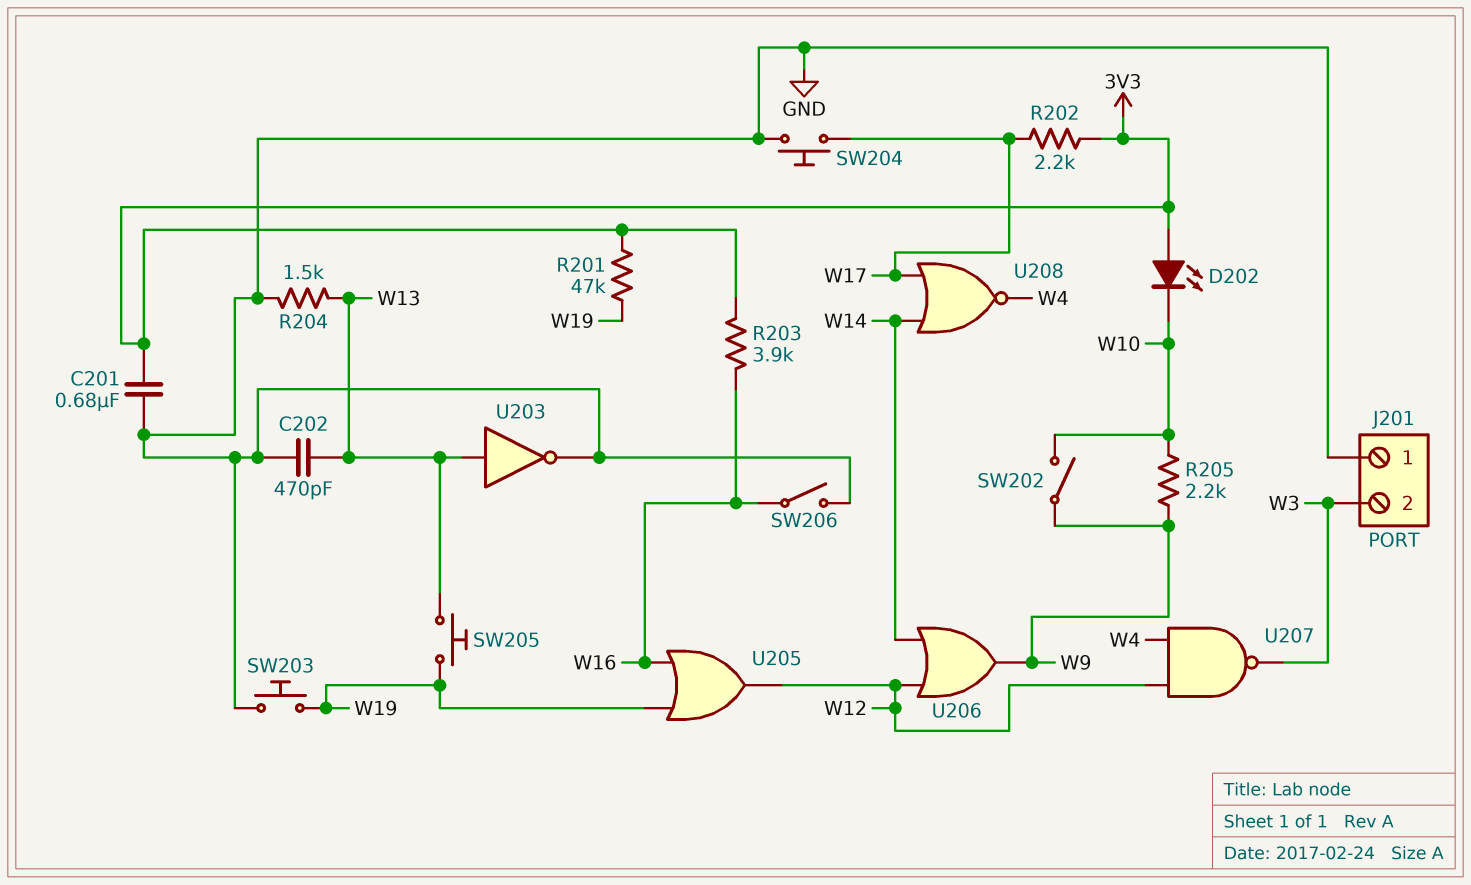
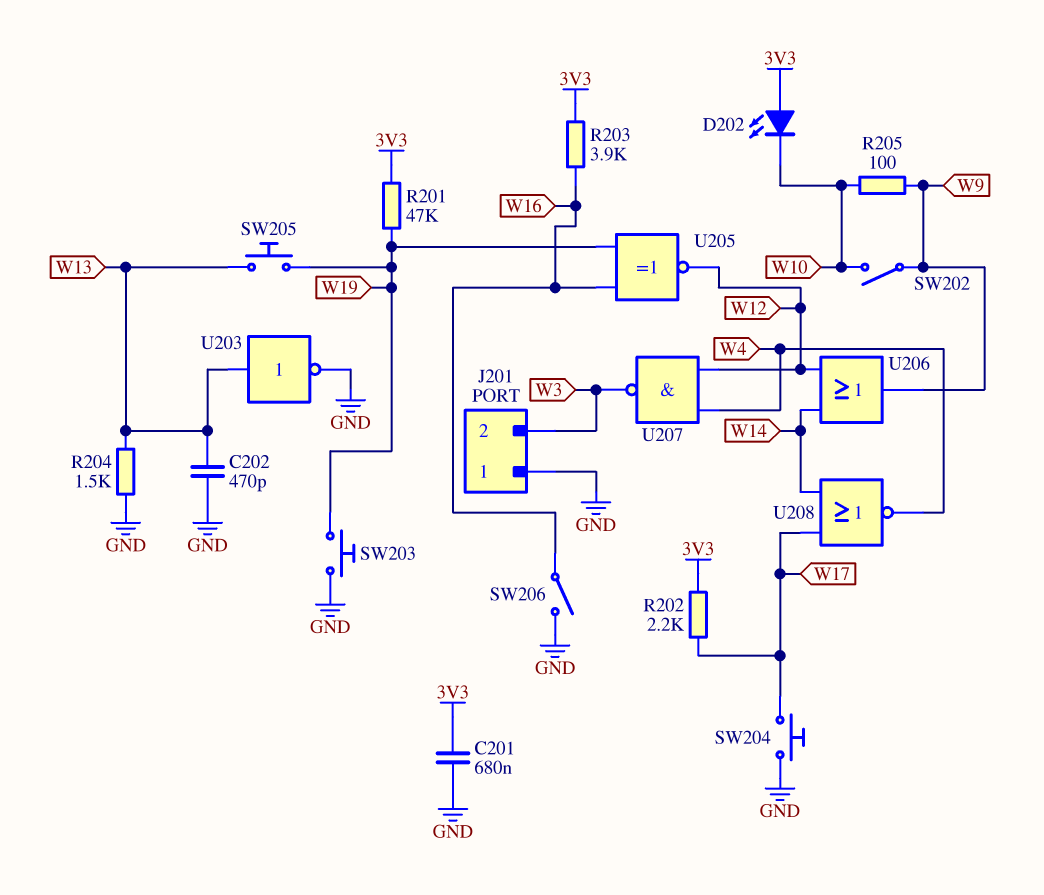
R205: 2.2k (W9, W10) -> 100 (W9, W10)
U205: OR (in W16, in W19, out W12) -> XNOR (in W16, in W19, out W12)

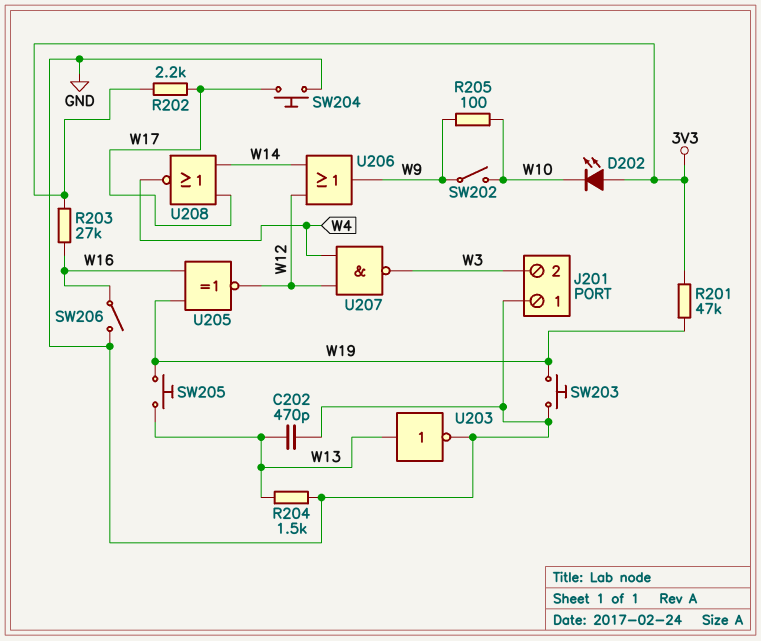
C201: 680nF (3V3, GND) -> none
R203: 3.9k (3V3, W16) -> 27k (3V3, W16)

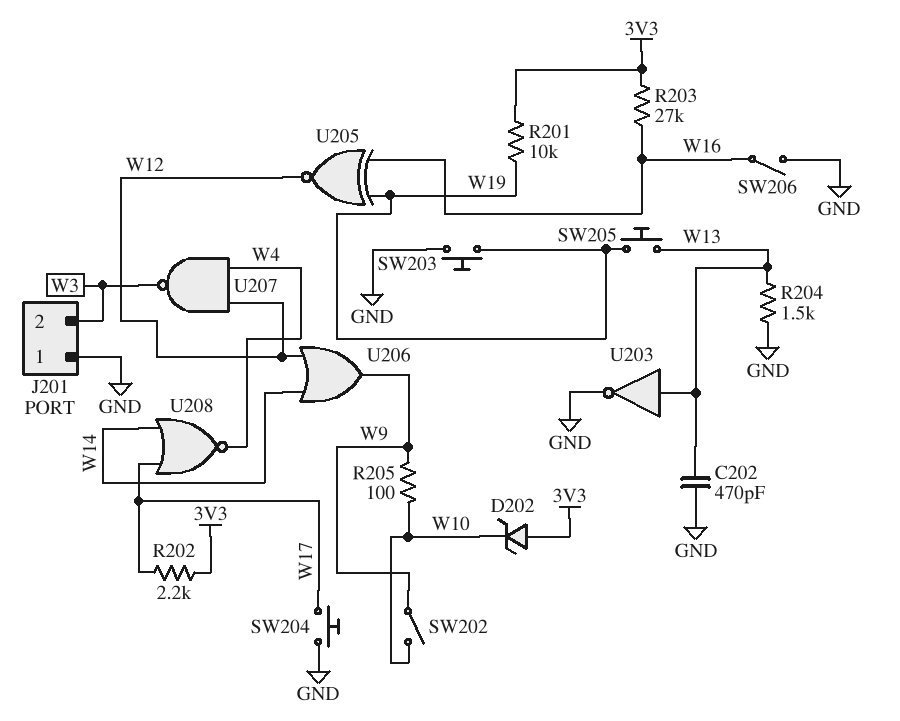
D202: LED (A 3V3, K W10) -> zener (A 3V3, K W10)
R201: 47k (3V3, W19) -> 10k (3V3, W19)

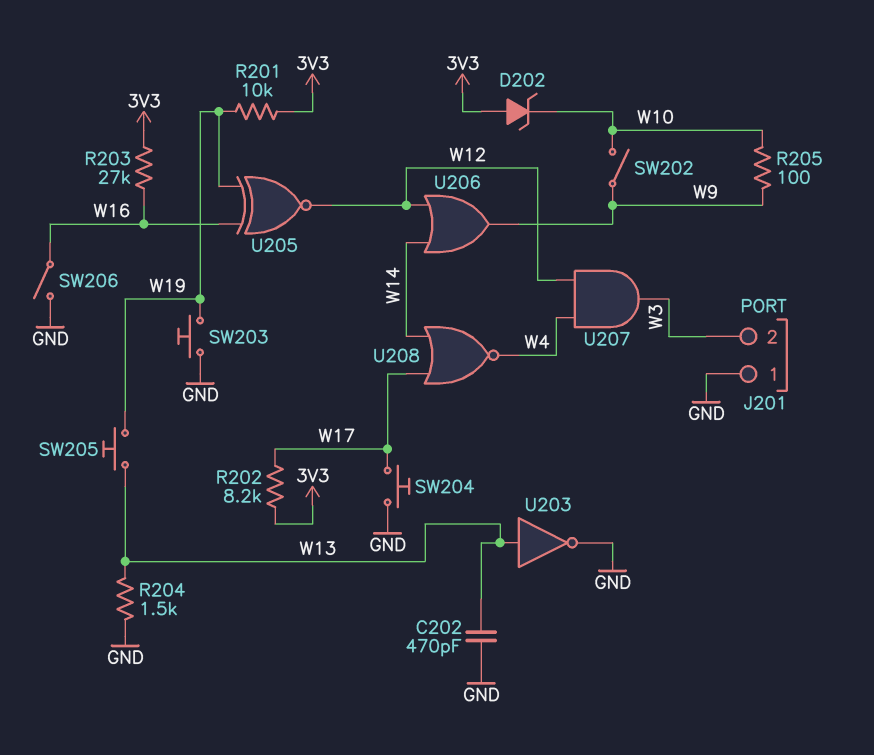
R202: 2.2k (3V3, W17) -> 8.2k (3V3, W17)
U207: NAND (in W4, in W12, out W3) -> AND (in W4, in W12, out W3)

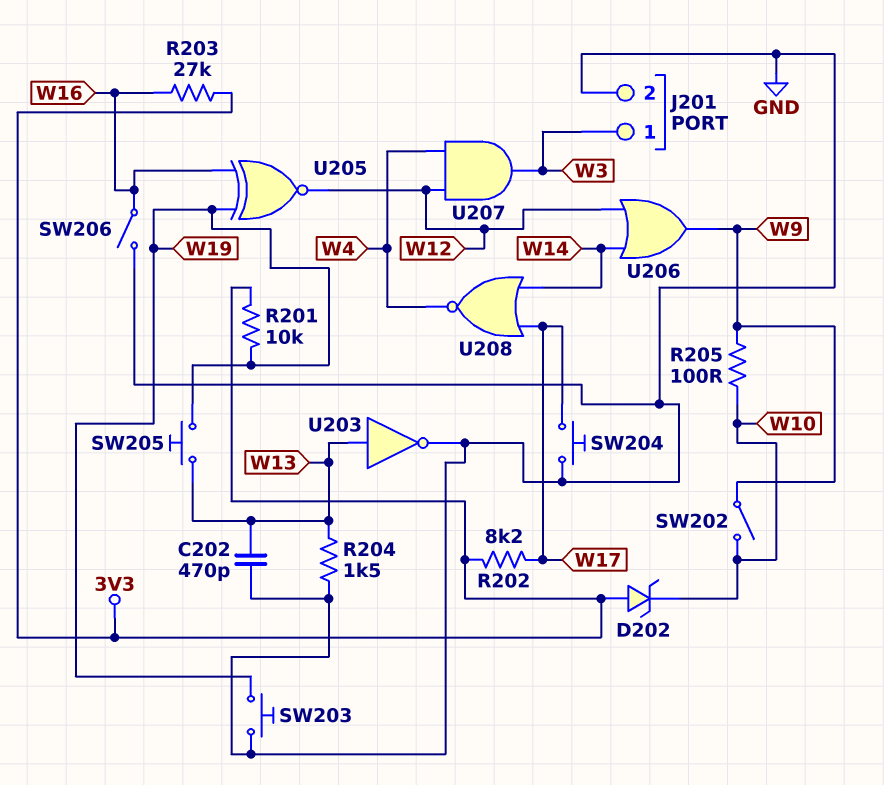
J201 pin 1: GND -> W3
J201 pin 2: W3 -> GND

